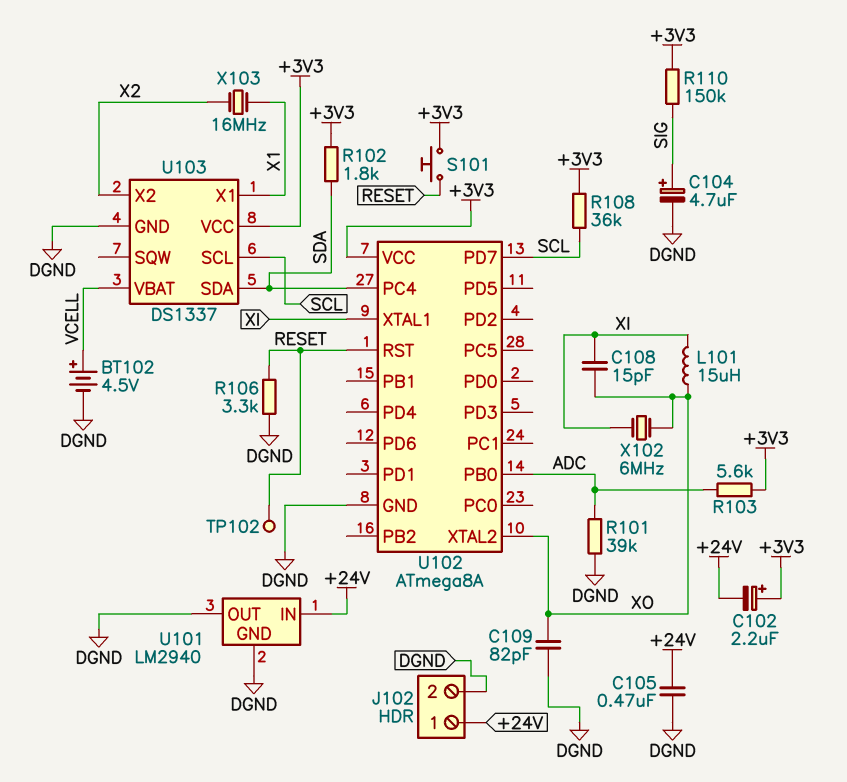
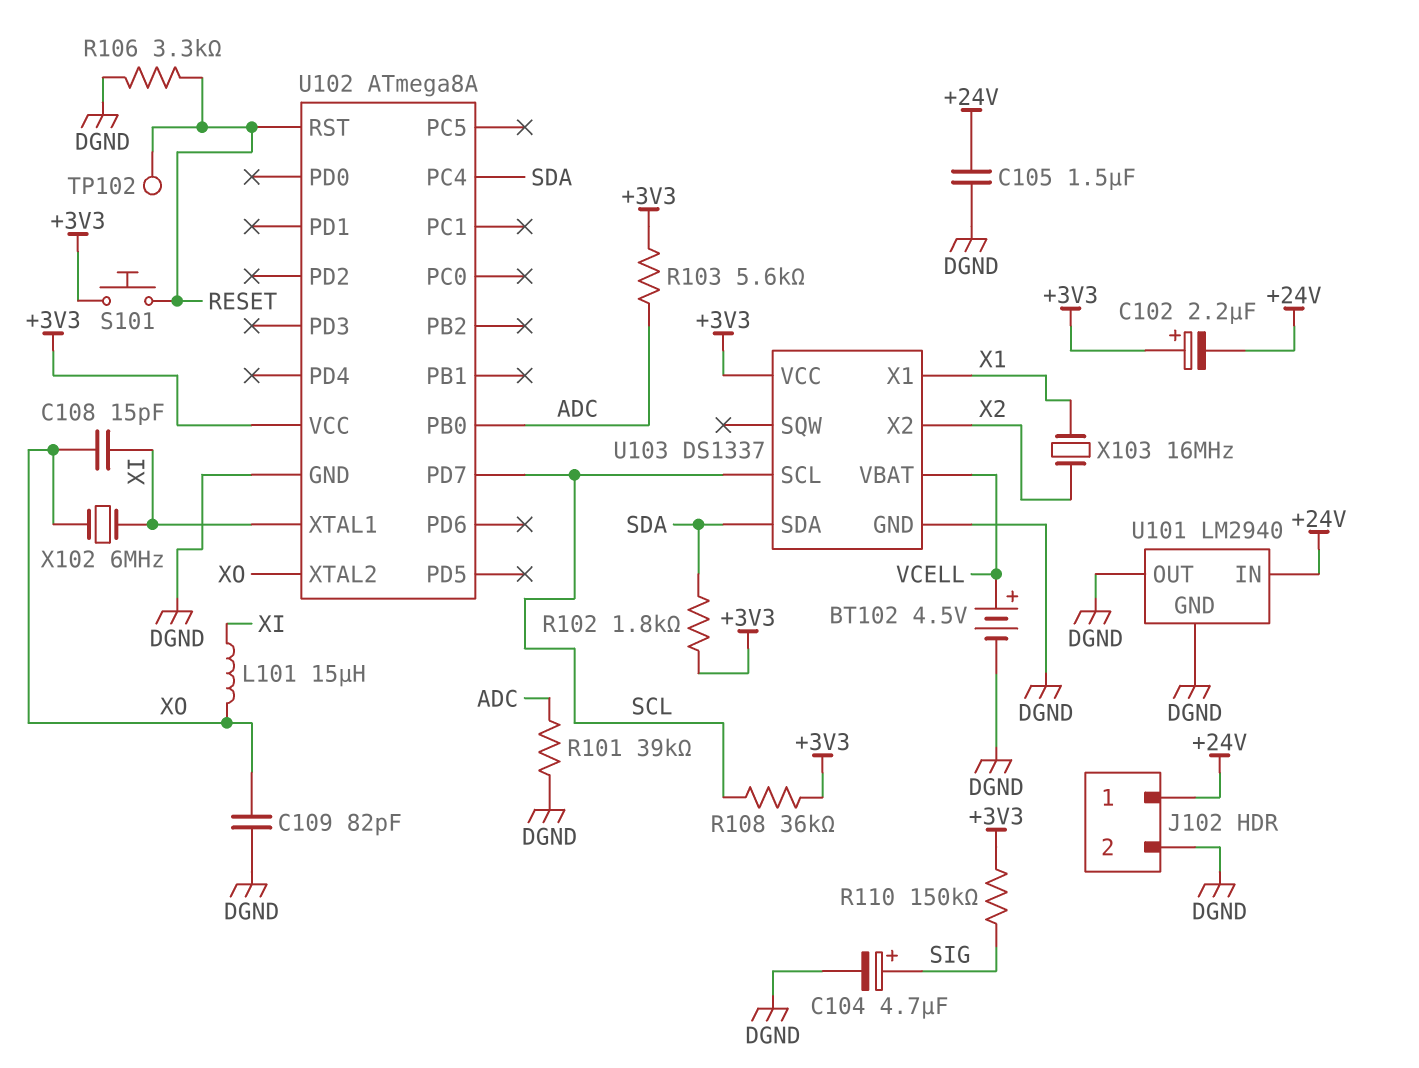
C105: 470nF (+24V, DGND) -> 1.5uF (+24V, DGND)

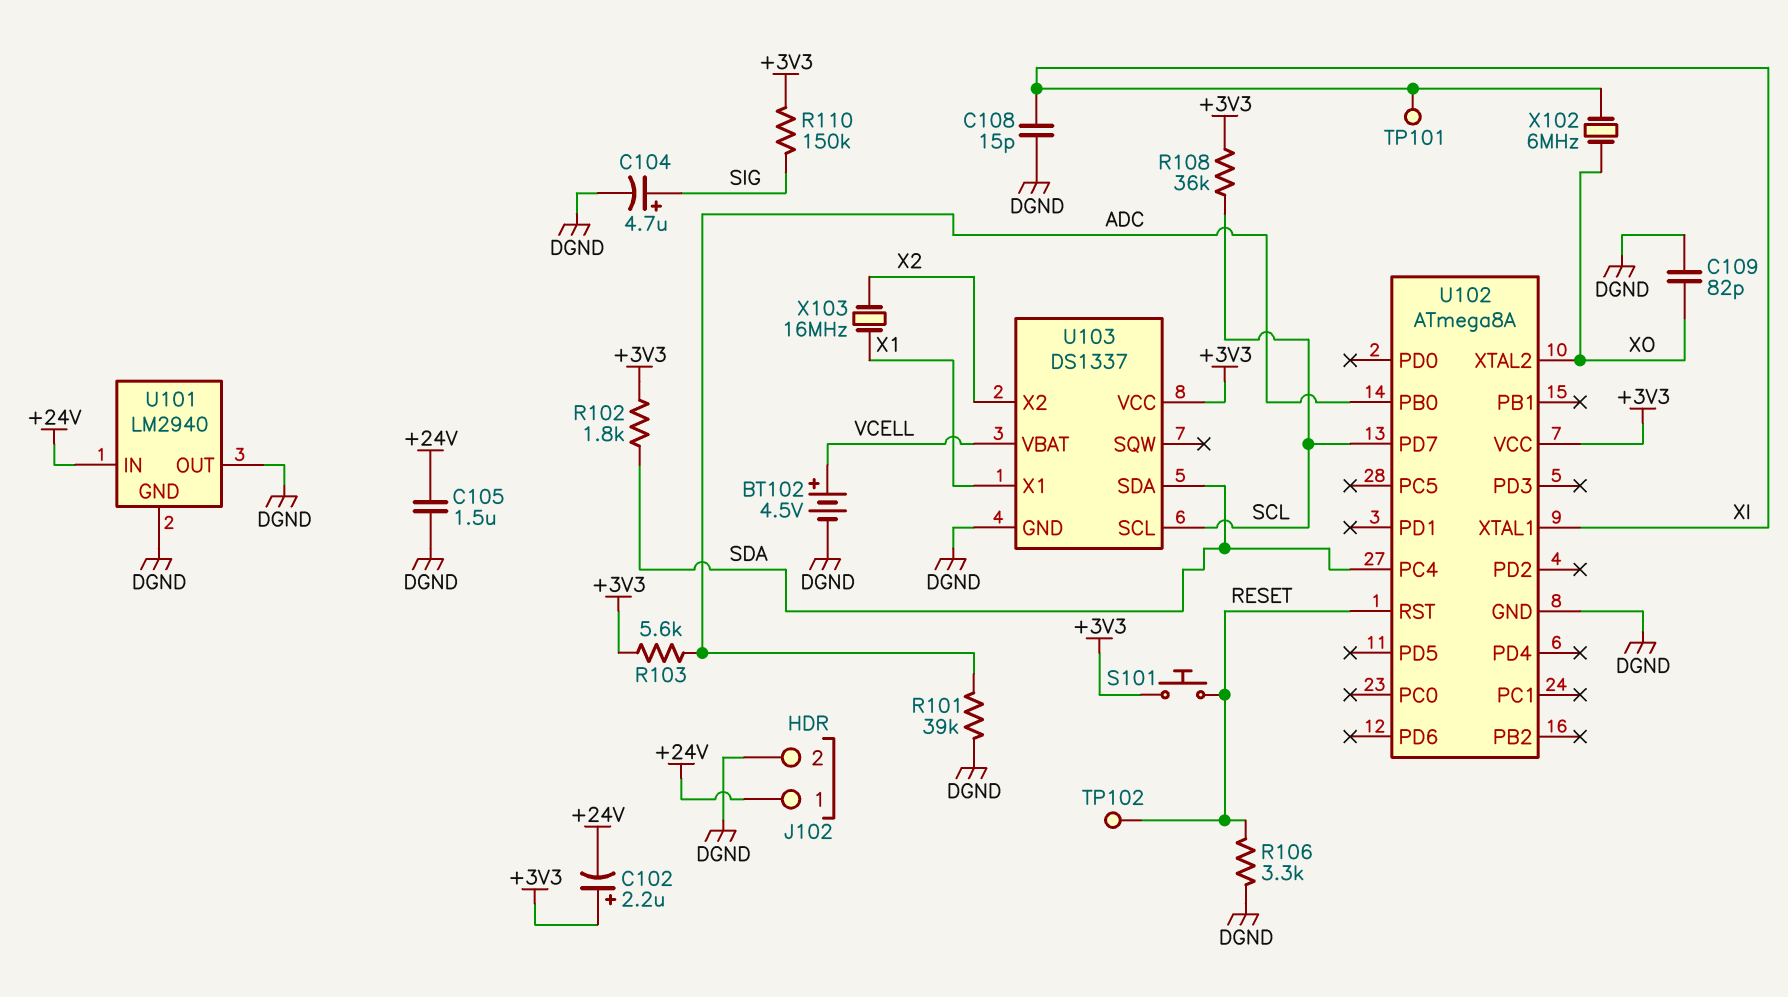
C108: 15pF (XI, XO) -> 15pF (DGND, XI)
L101: 15uH (XI, XO) -> none
TP101: none -> test point (XI)

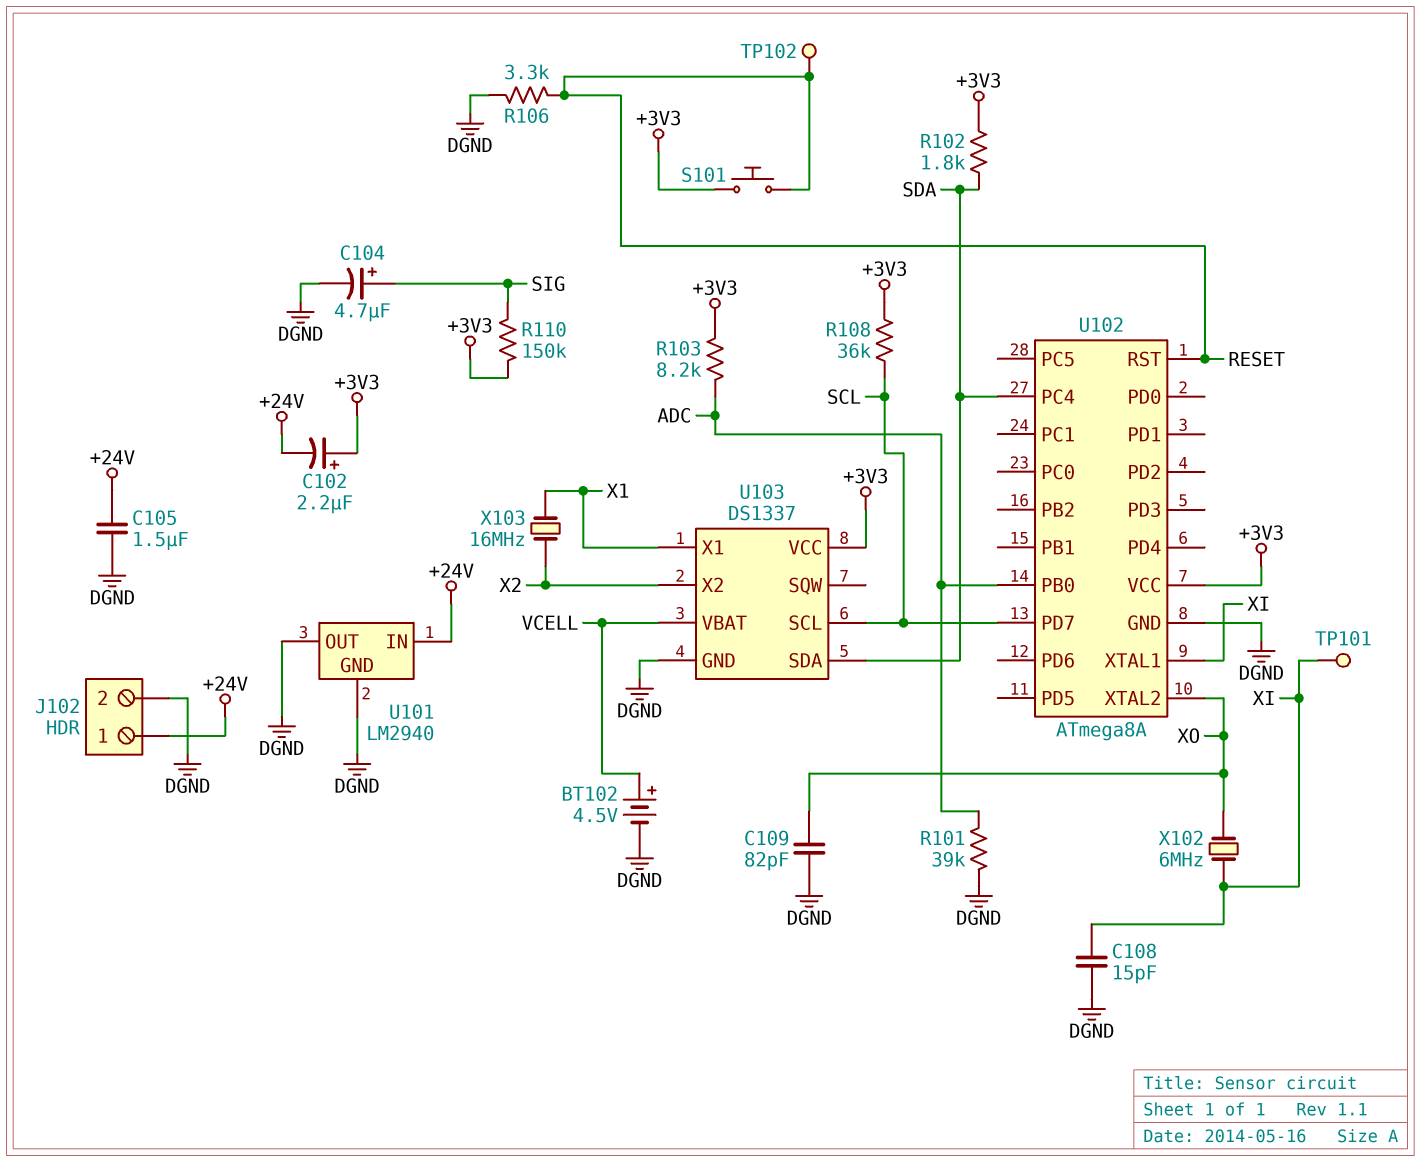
R103: 5.6k (+3V3, ADC) -> 8.2k (+3V3, ADC)

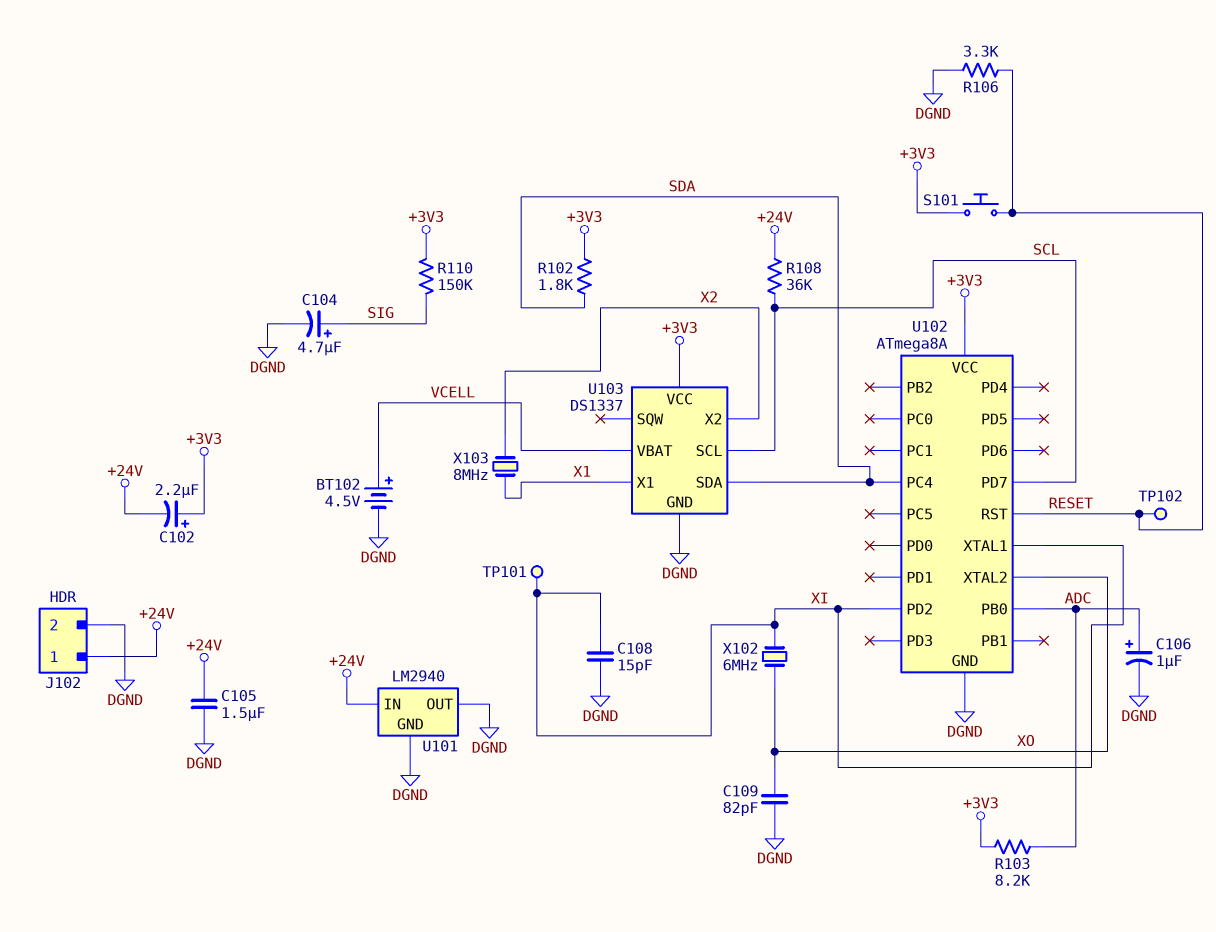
C106: none -> 1uF (plus ADC, minus DGND)
R101: 39k (ADC, DGND) -> none
R108: 36k (+3V3, SCL) -> 36k (+24V, SCL)
U102 pin PD2: none -> XI
X103: 16MHz (X1, X2) -> 8MHz (X1, X2)

